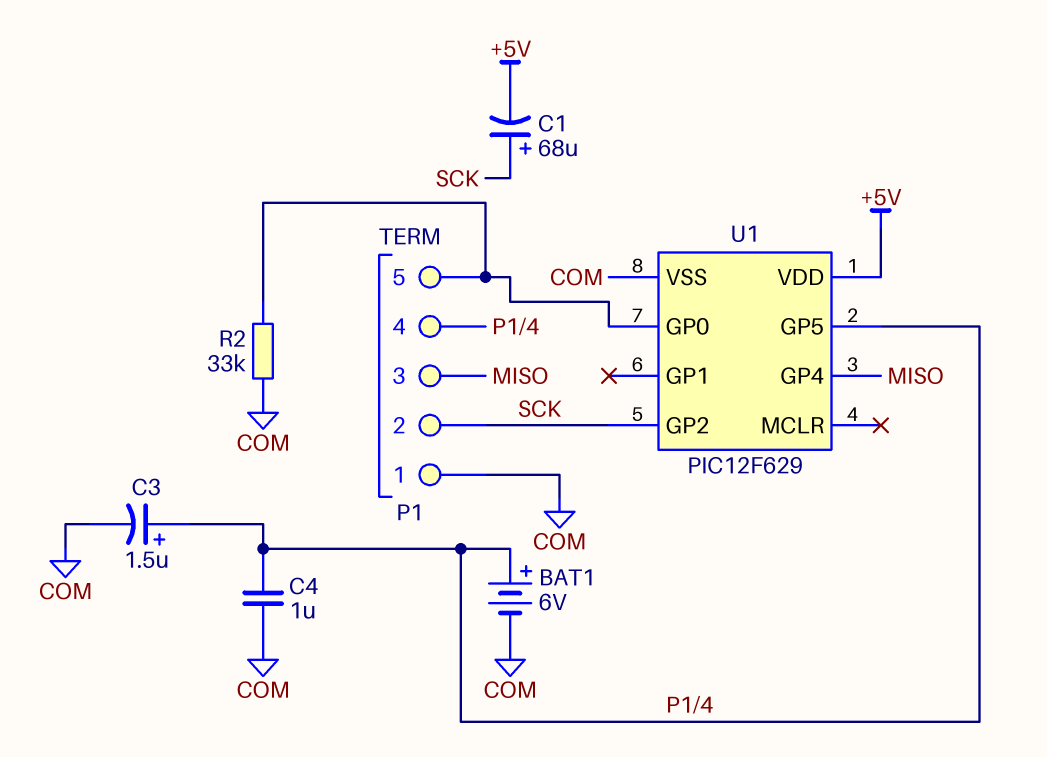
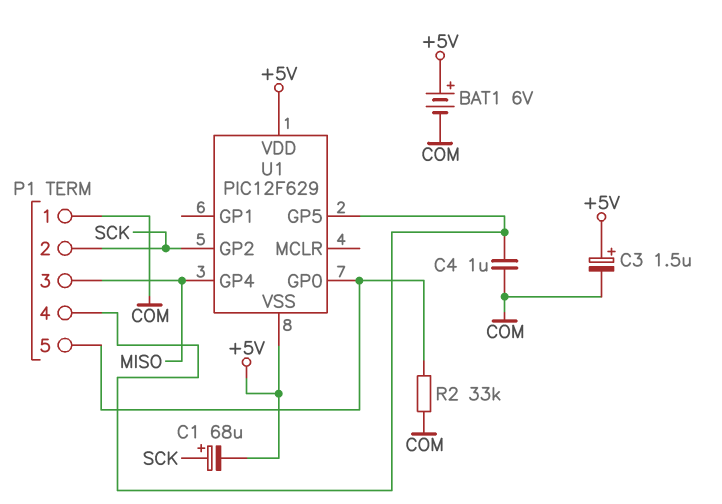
BAT1: 6V (plus P1/4, minus COM) -> 6V (plus +5V, minus COM)
C3: 1.5uF (plus P1/4, minus COM) -> 1.5uF (plus +5V, minus COM)
U1 pin VSS: COM -> +5V

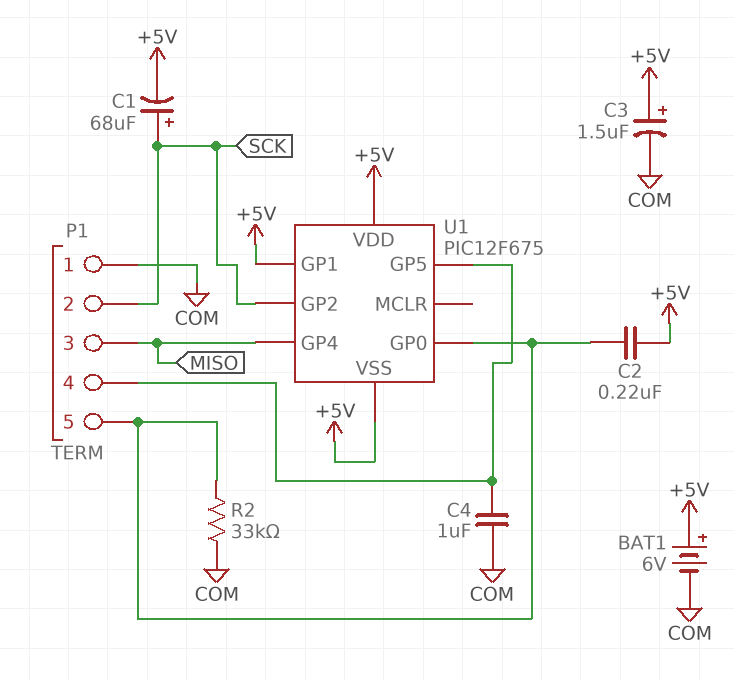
C2: none -> 220nF (+5V, P1/5)
U1: PIC12F629 -> PIC12F675
U1 pin GP1: none -> +5V

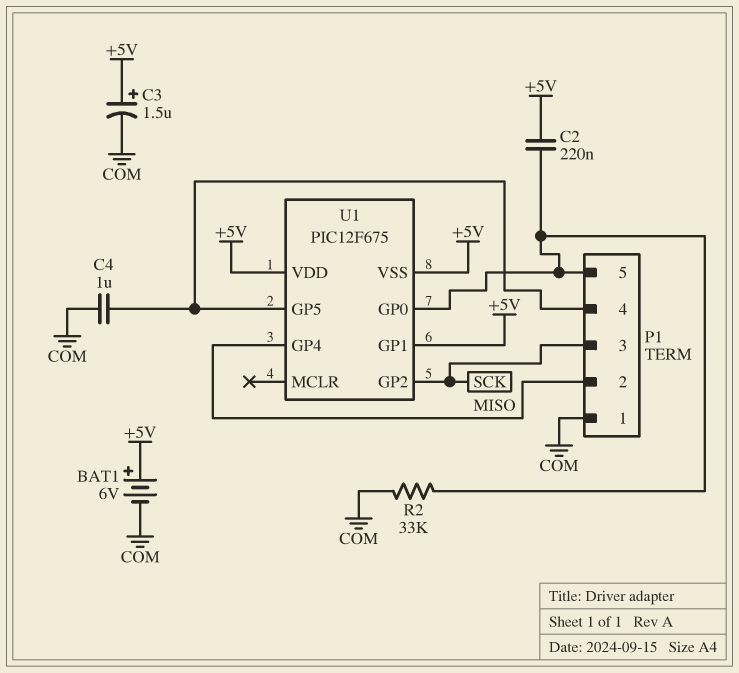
C1: 68uF (plus SCK, minus +5V) -> none
P1 pin 2: SCK -> MISO
P1 pin 3: MISO -> SCK

